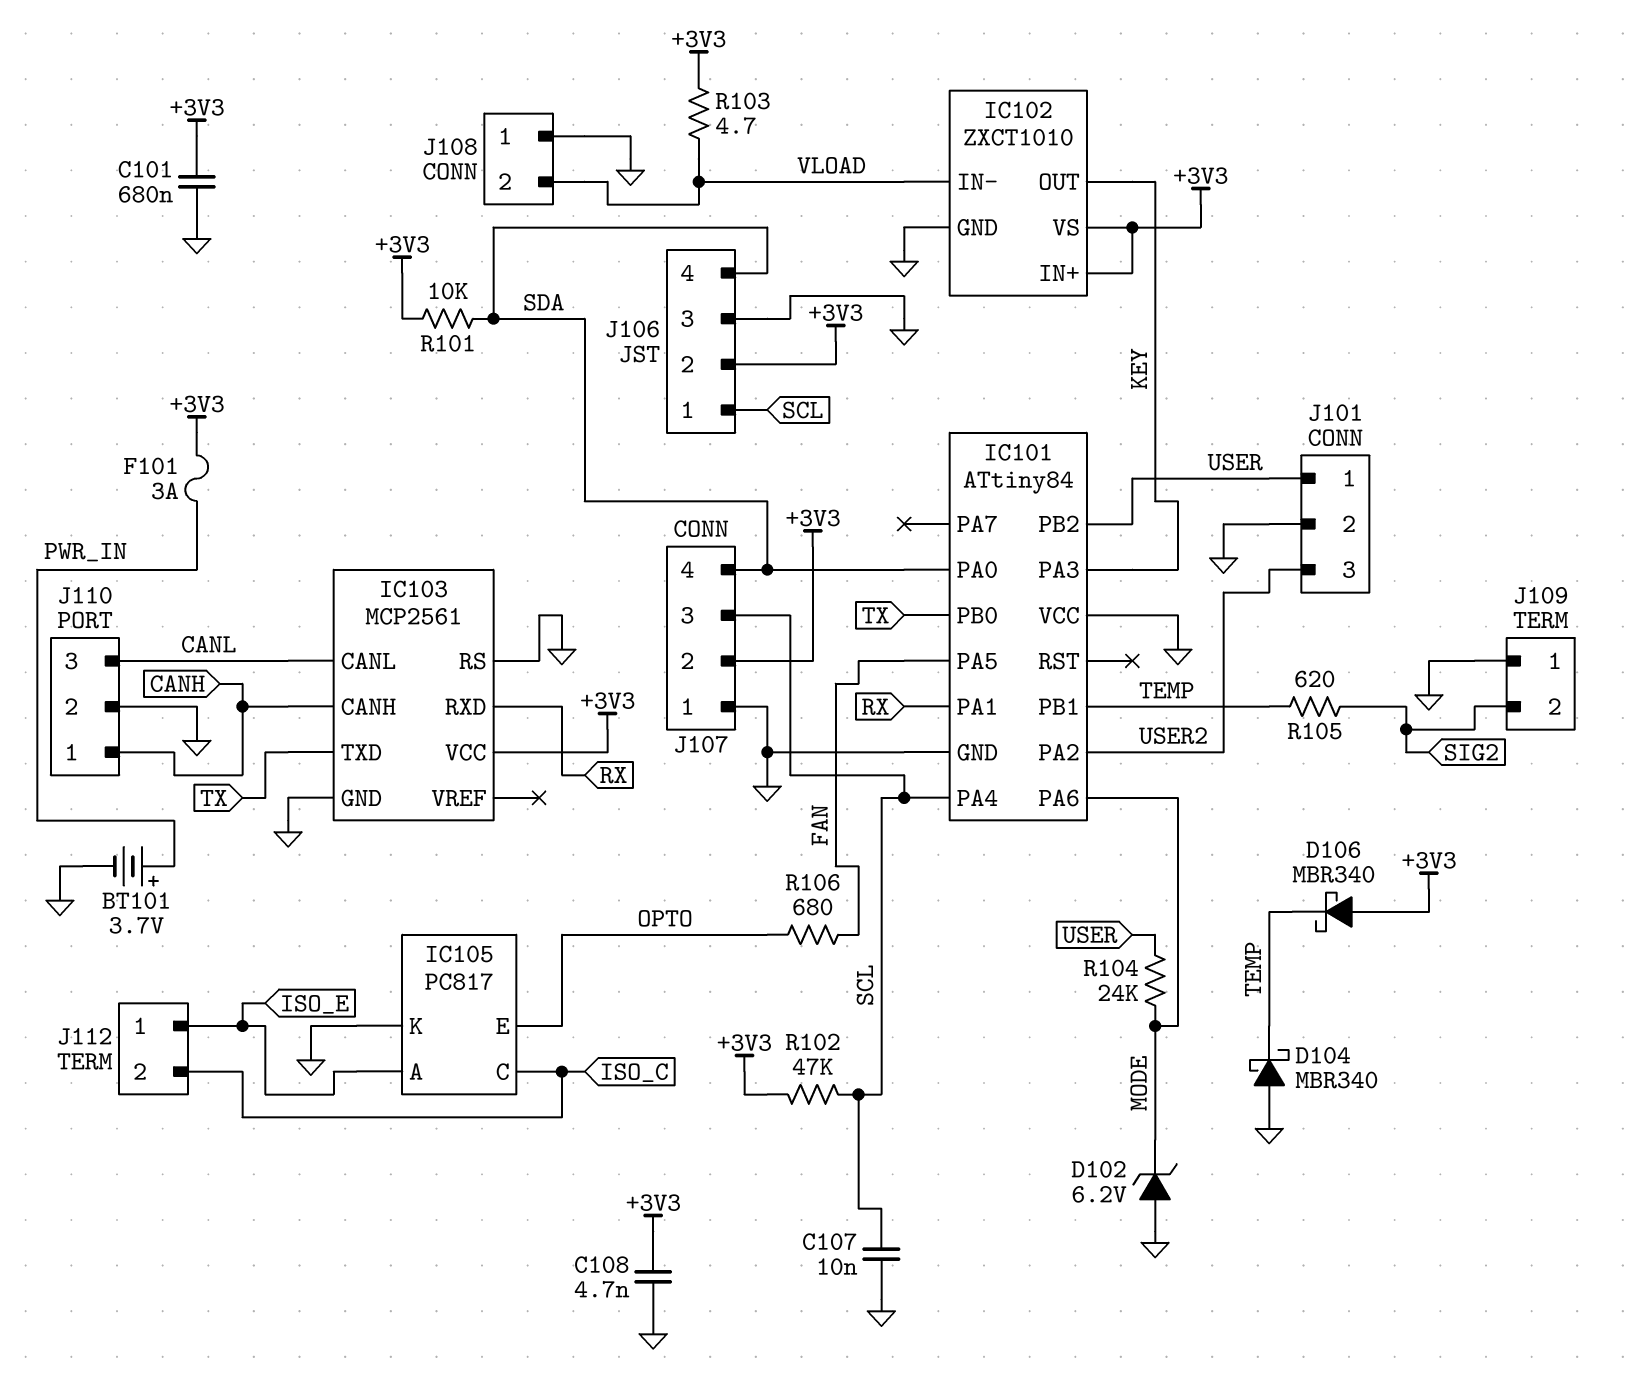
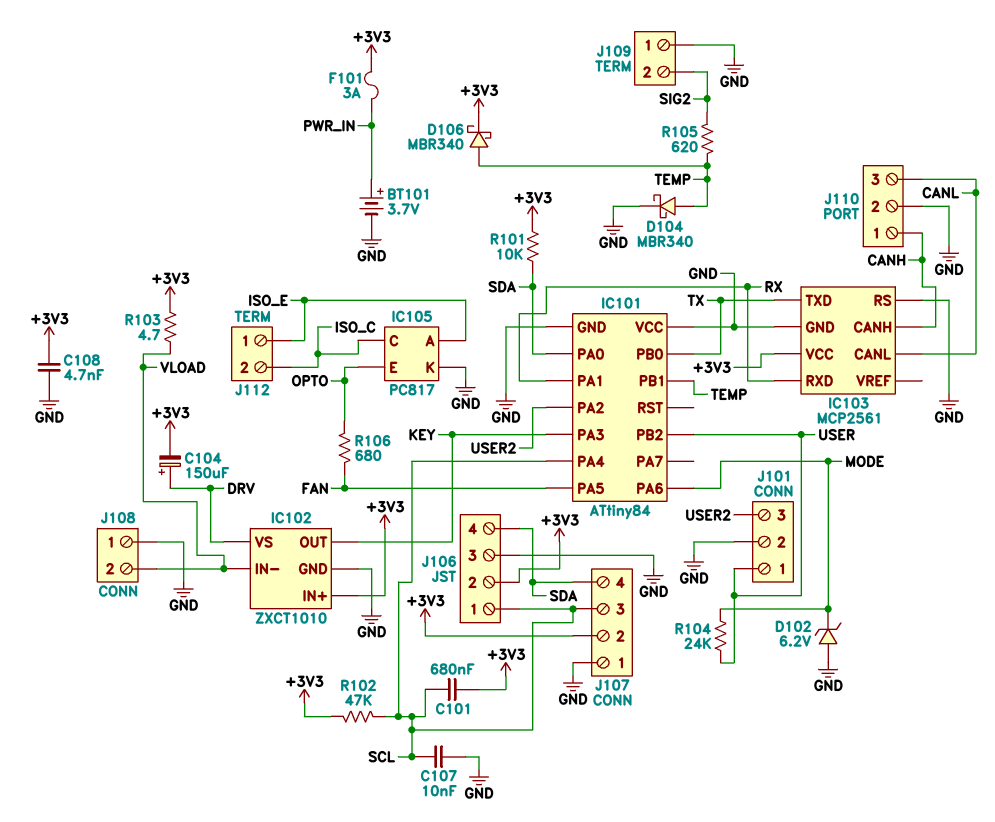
C101: 680nF (+3V3, GND) -> 680nF (+3V3, SCL)
C104: none -> 150uF (plus DRV, minus +3V3)
D104: schottky MBR340 (A GND, K TEMP) -> schottky MBR340 (A TEMP, K GND)
D106: schottky MBR340 (A +3V3, K TEMP) -> schottky MBR340 (A TEMP, K +3V3)
IC102 pin VS: +3V3 -> DRV

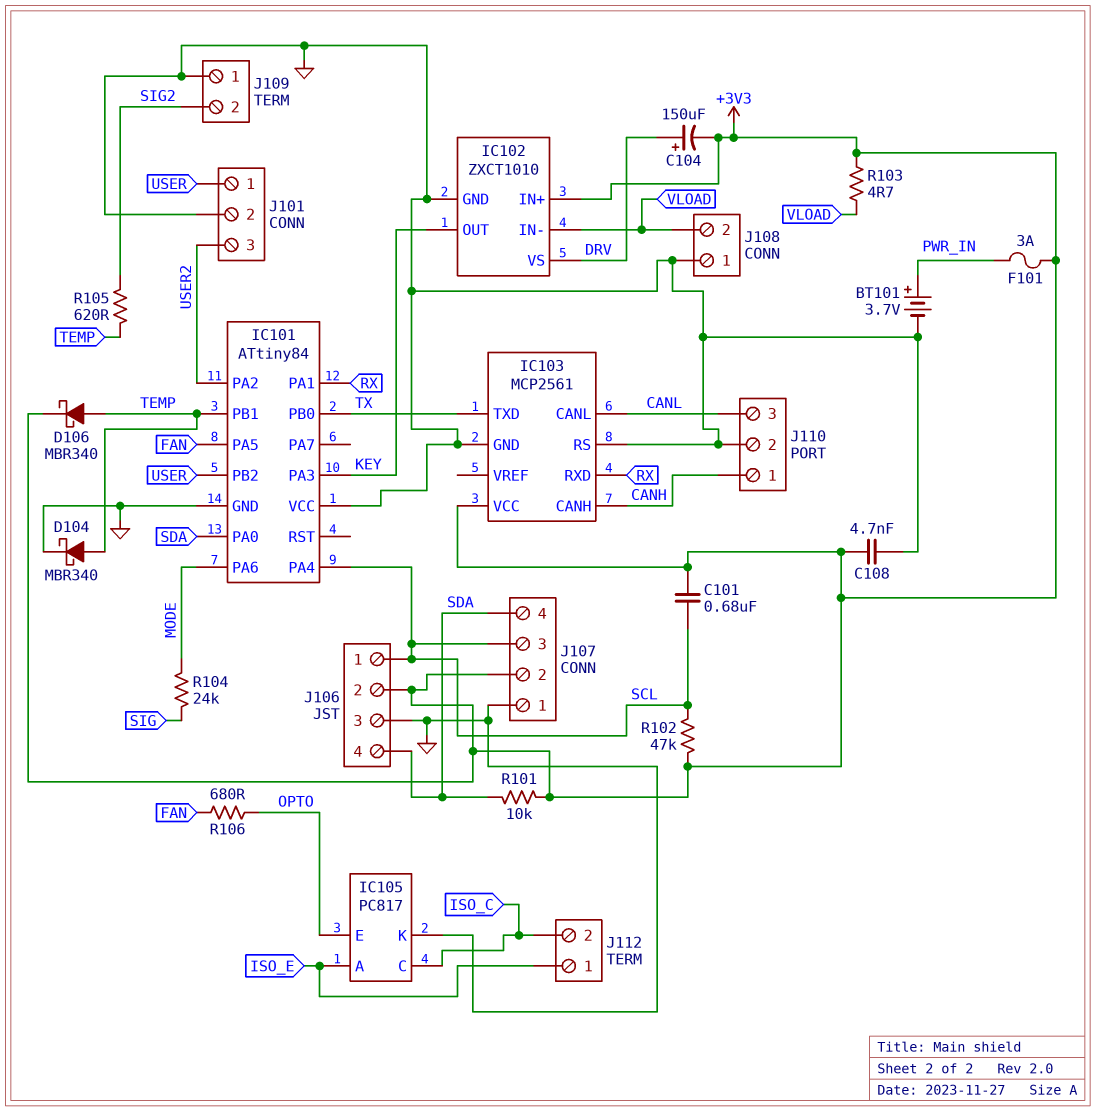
C107: 10nF (GND, SCL) -> none
D102: zener 6.2V (A GND, K MODE) -> none
R104: 24k (MODE, USER) -> 24k (MODE, SIG)

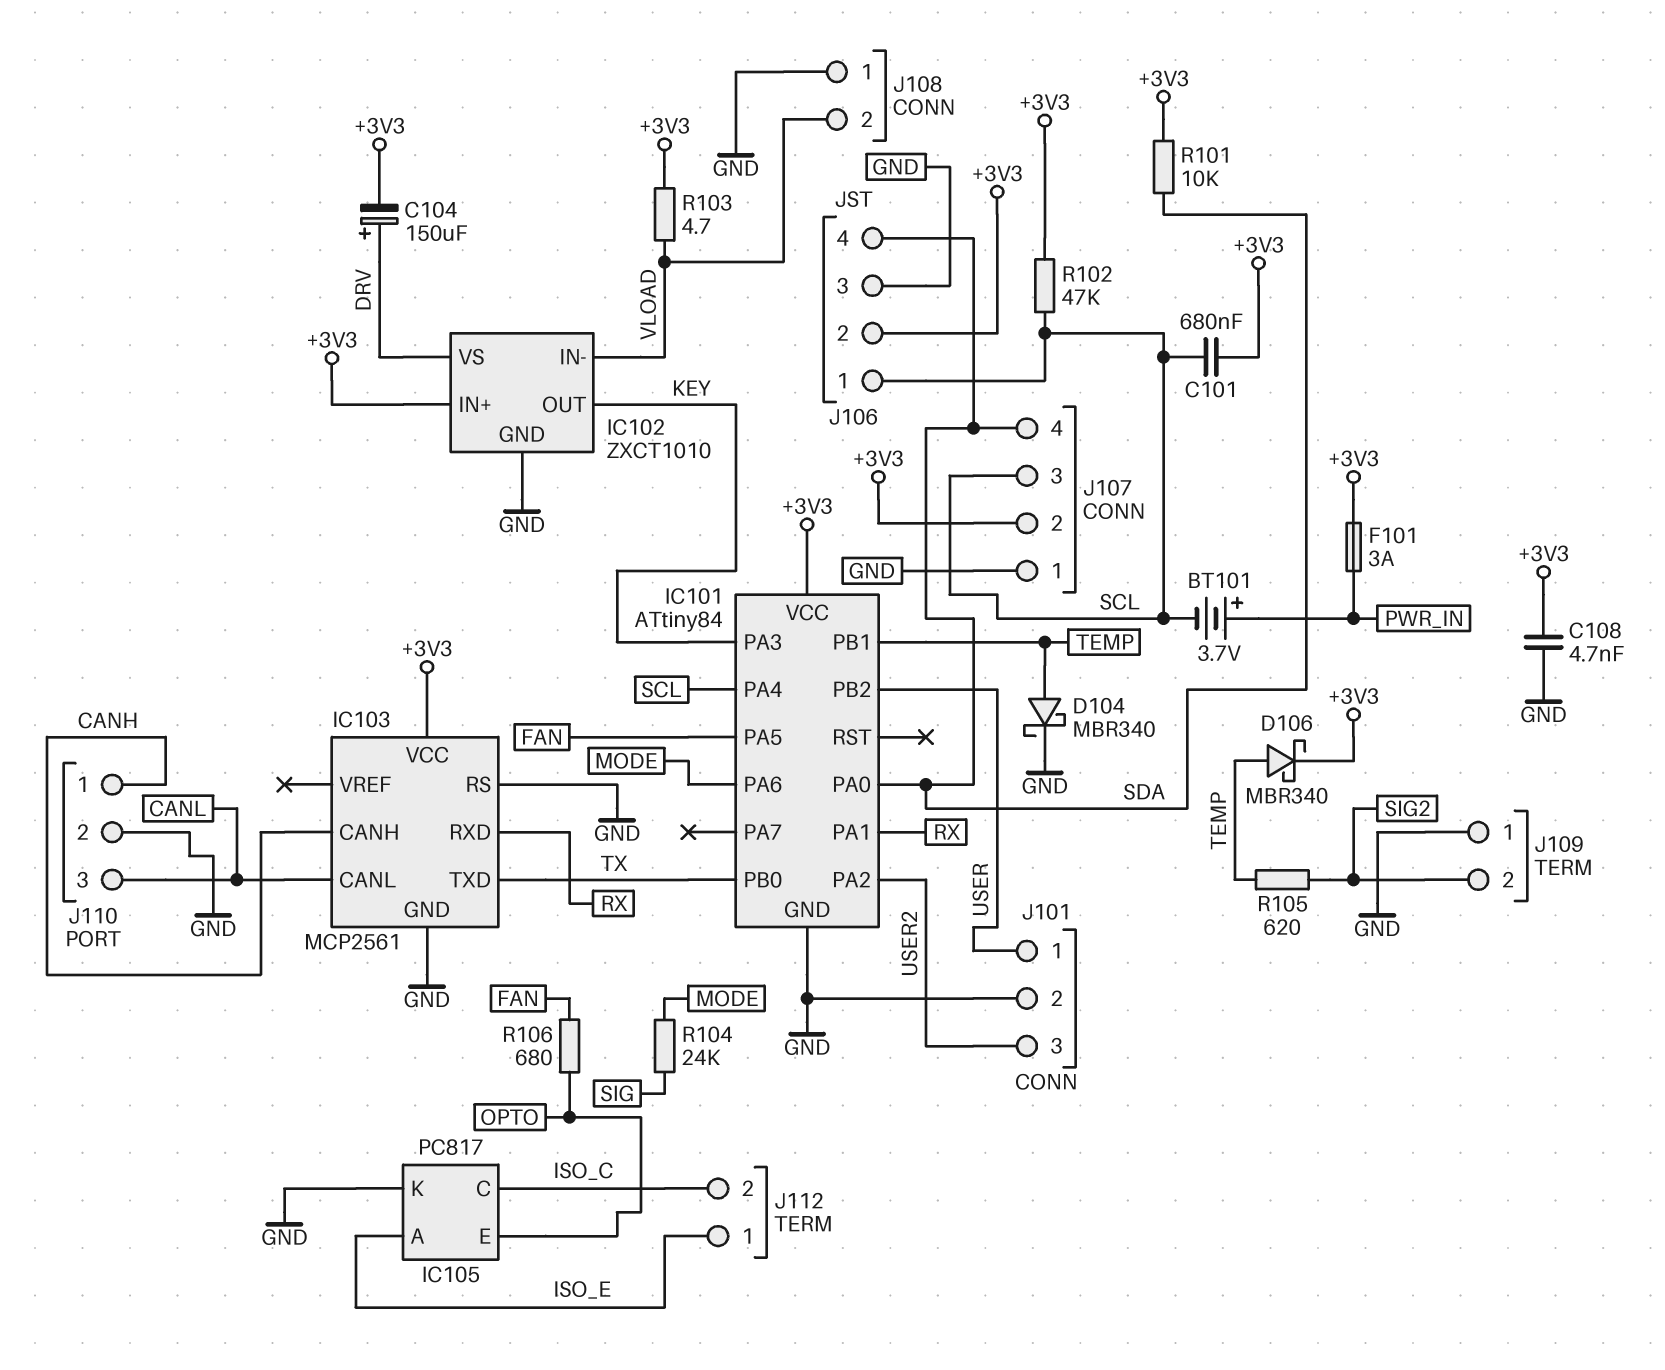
BT101: 3.7V (plus PWR_IN, minus GND) -> 3.7V (plus PWR_IN, minus SCL)
IC101 pin VCC: GND -> +3V3

